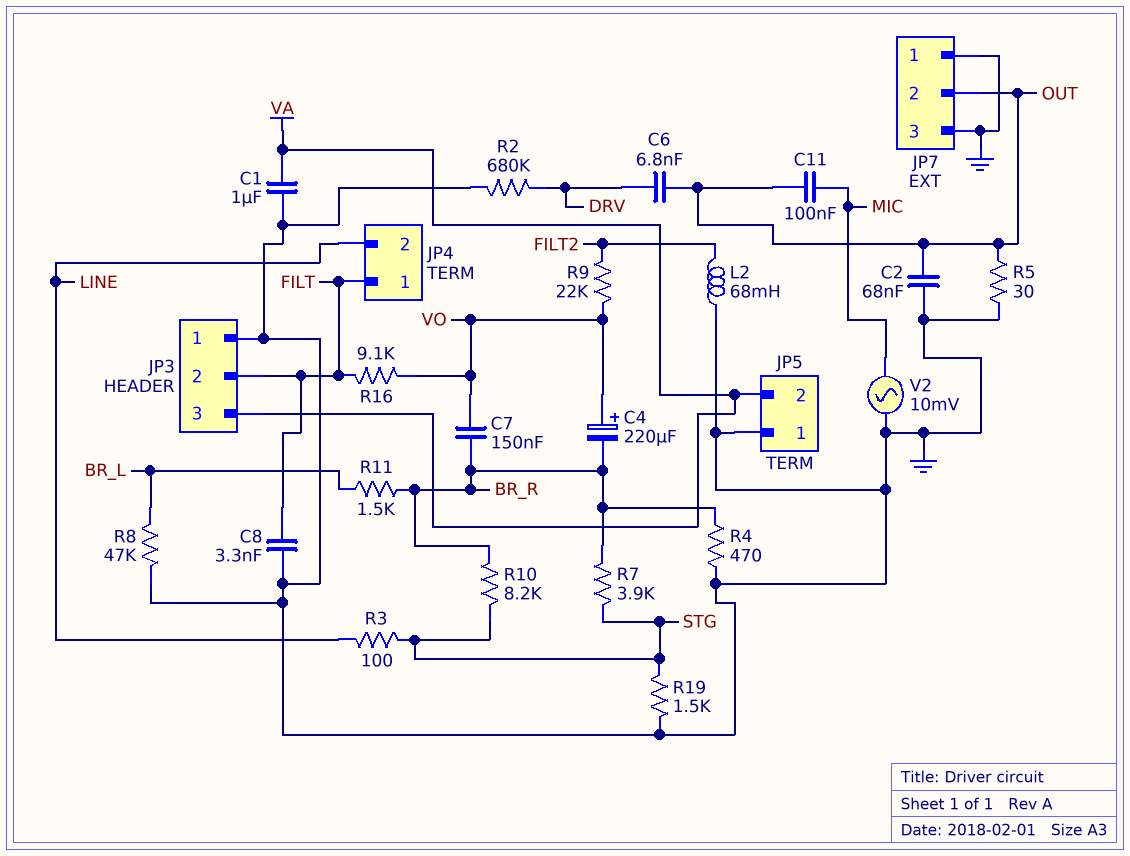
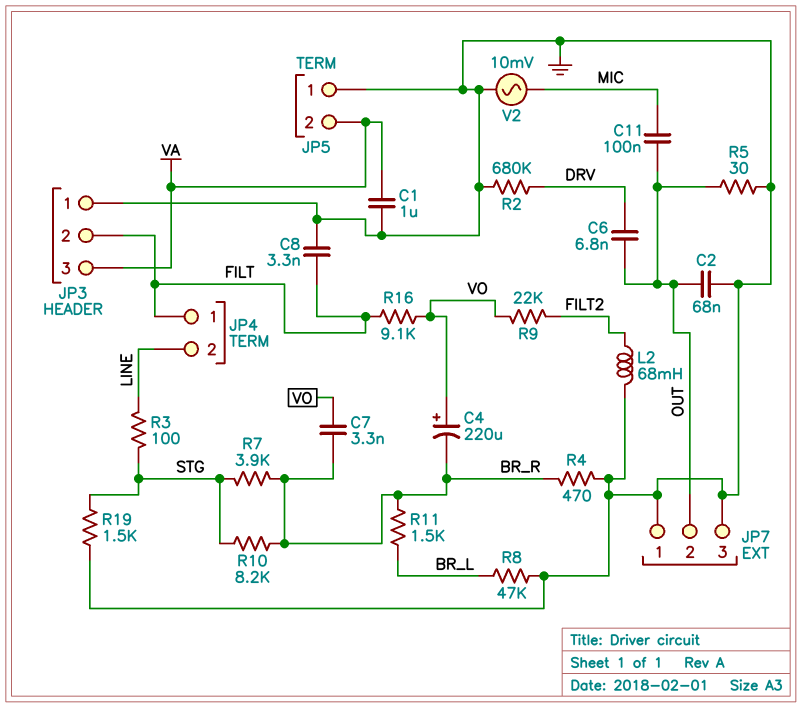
C7: 150nF (BR_R, VO) -> 3.3nF (BR_R, VO)

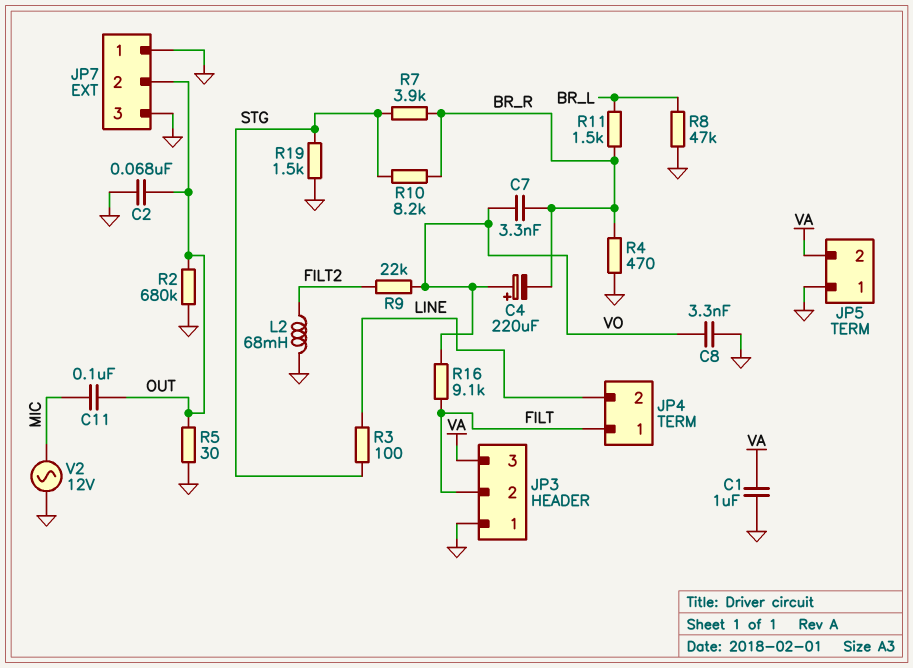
C6: 6.8nF (DRV, OUT) -> none
C8: 3.3nF (FILT, GND) -> 3.3nF (GND, VO)
R2: 680k (DRV, GND) -> 680k (GND, OUT)
V2: AC 10mV (GND, MIC) -> AC 12V (GND, MIC)

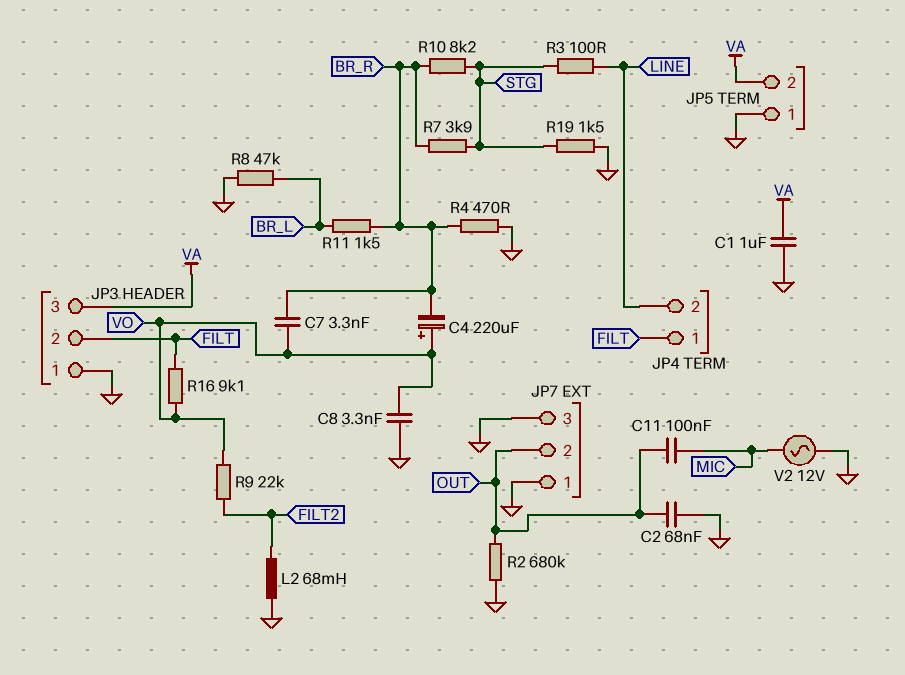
R5: 30 (GND, OUT) -> none

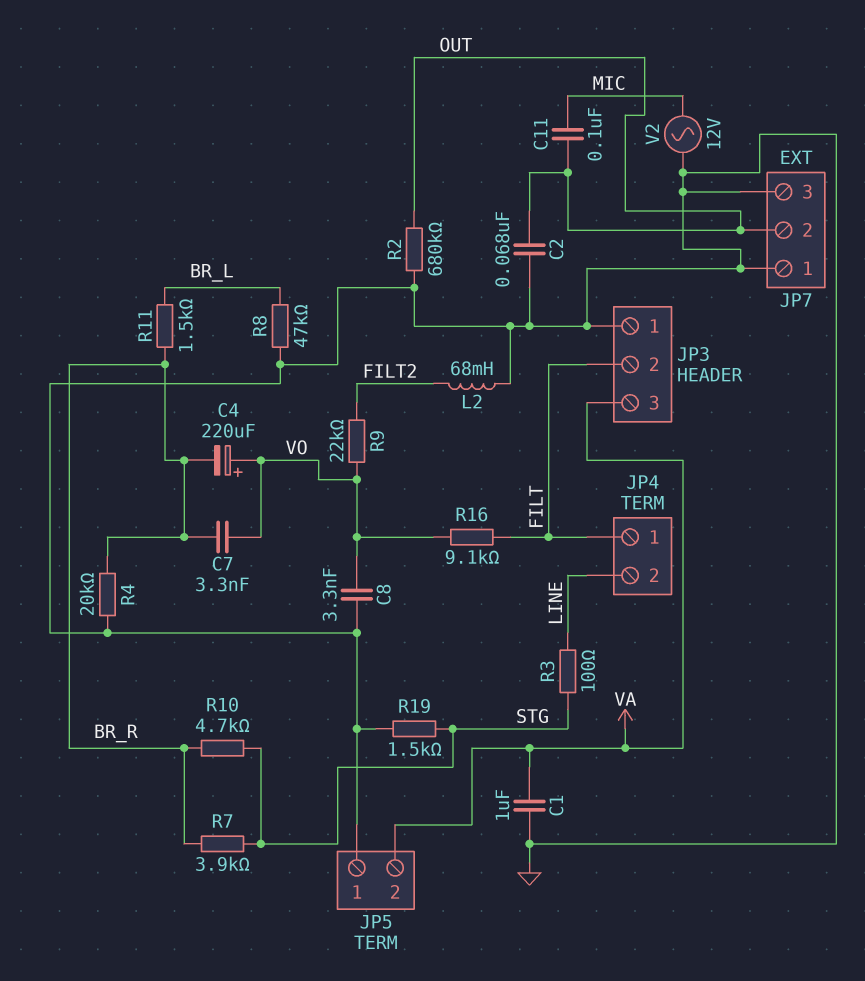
R4: 470 (BR_R, GND) -> 20k (BR_R, GND)
R10: 8.2k (BR_R, STG) -> 4.7k (BR_R, STG)

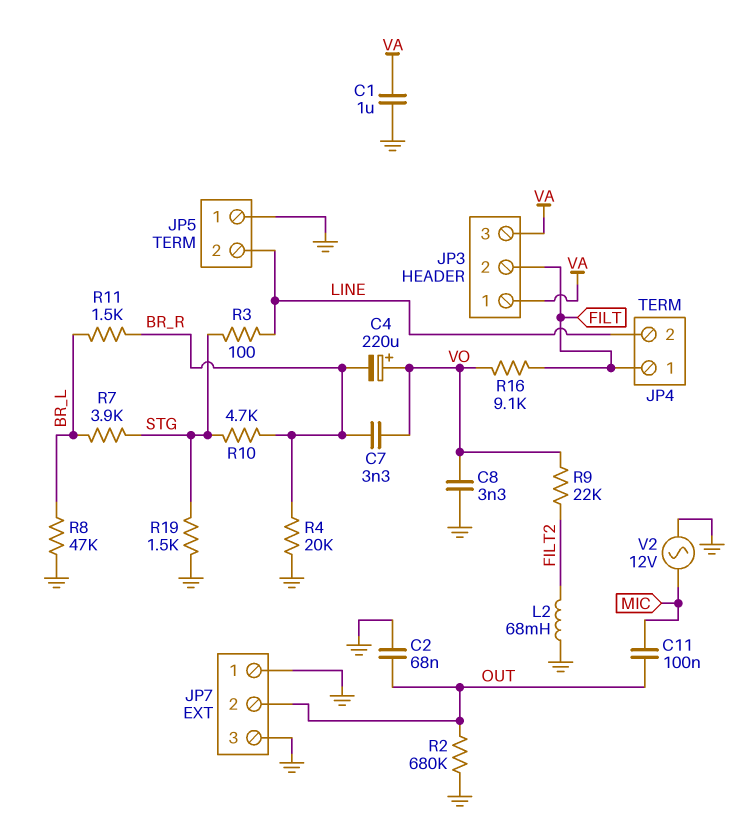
JP3 pin 1: GND -> VA
JP5 pin 2: VA -> LINE
R7: 3.9k (BR_R, STG) -> 3.9k (BR_L, STG)

